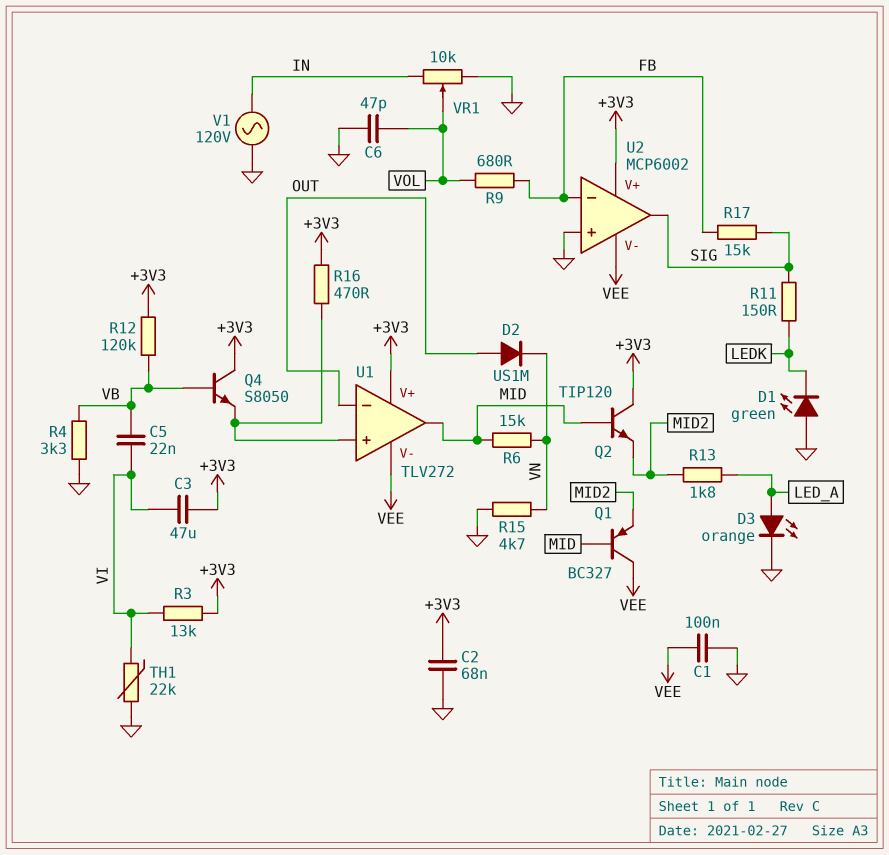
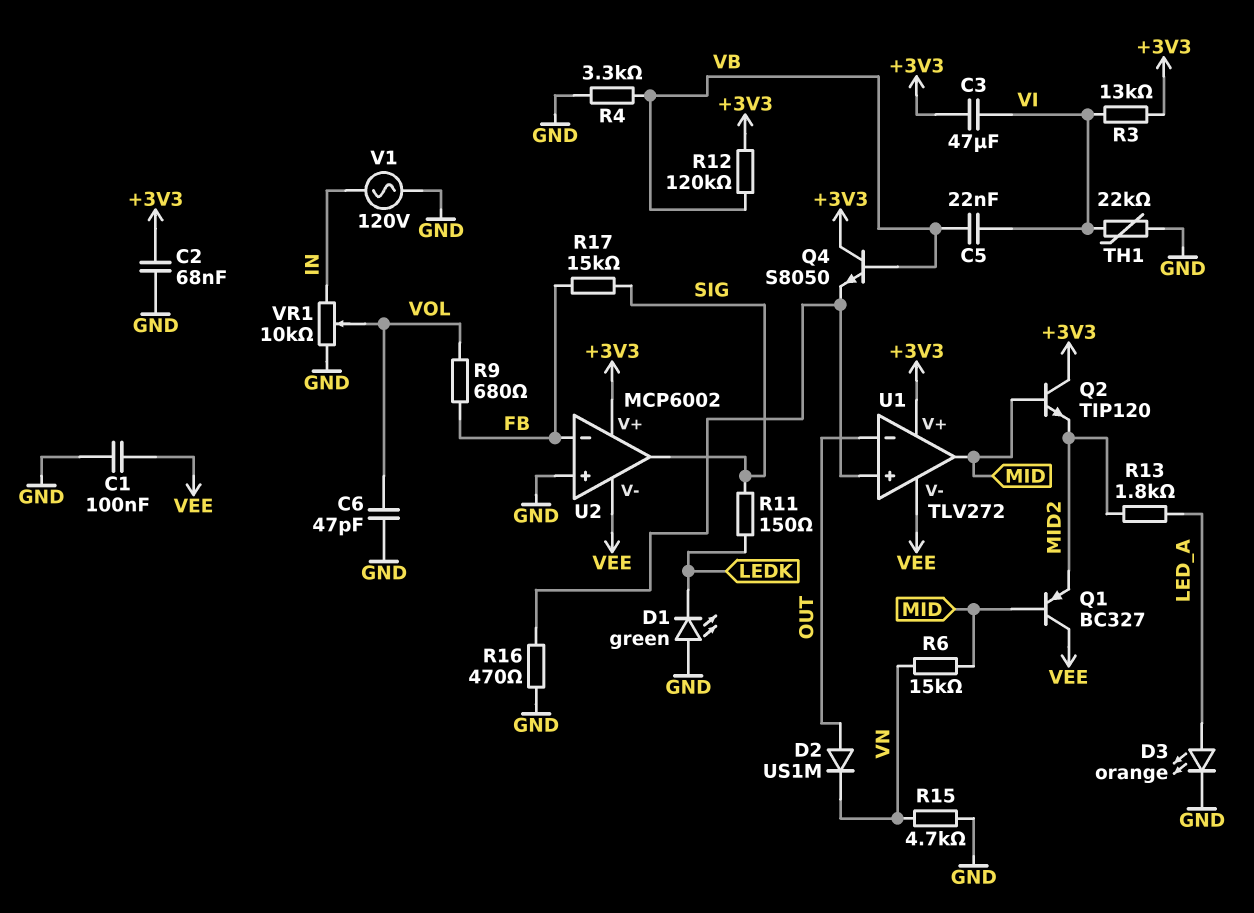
R16: 470 (+3V3, U1/in+) -> 470 (GND, U1/in+)

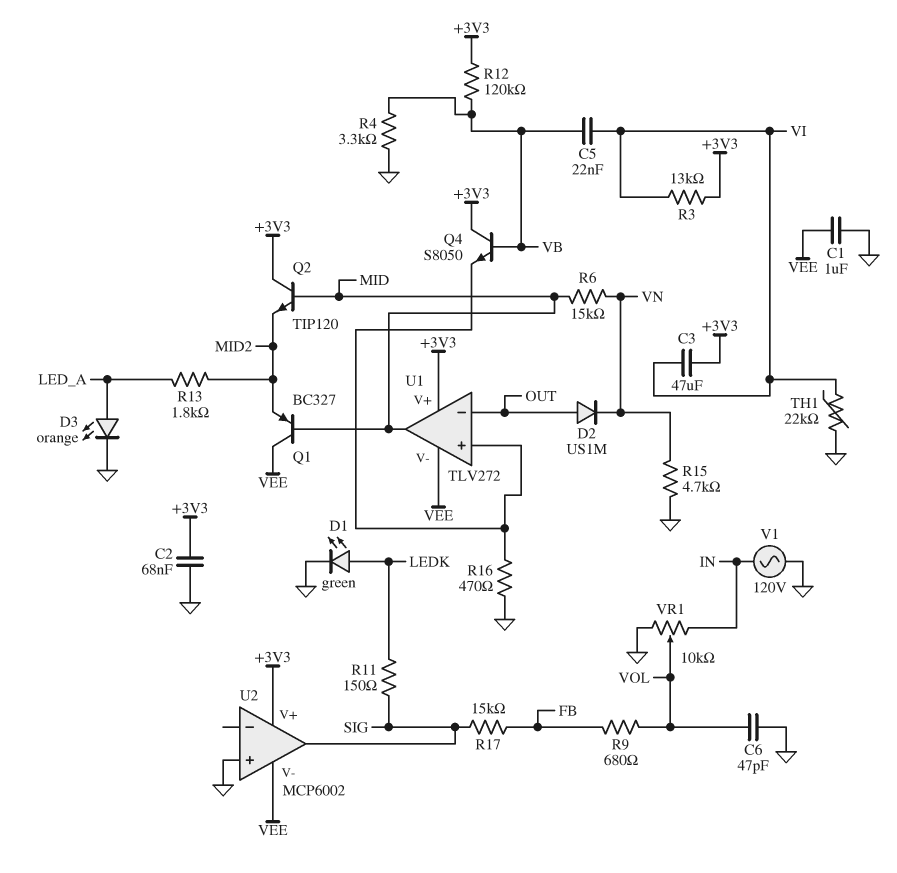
C1: 100nF (GND, VEE) -> 1uF (GND, VEE)
D1: LED green (A GND, K LEDK) -> LED green (A LEDK, K GND)
U2 pin in-: FB -> none

